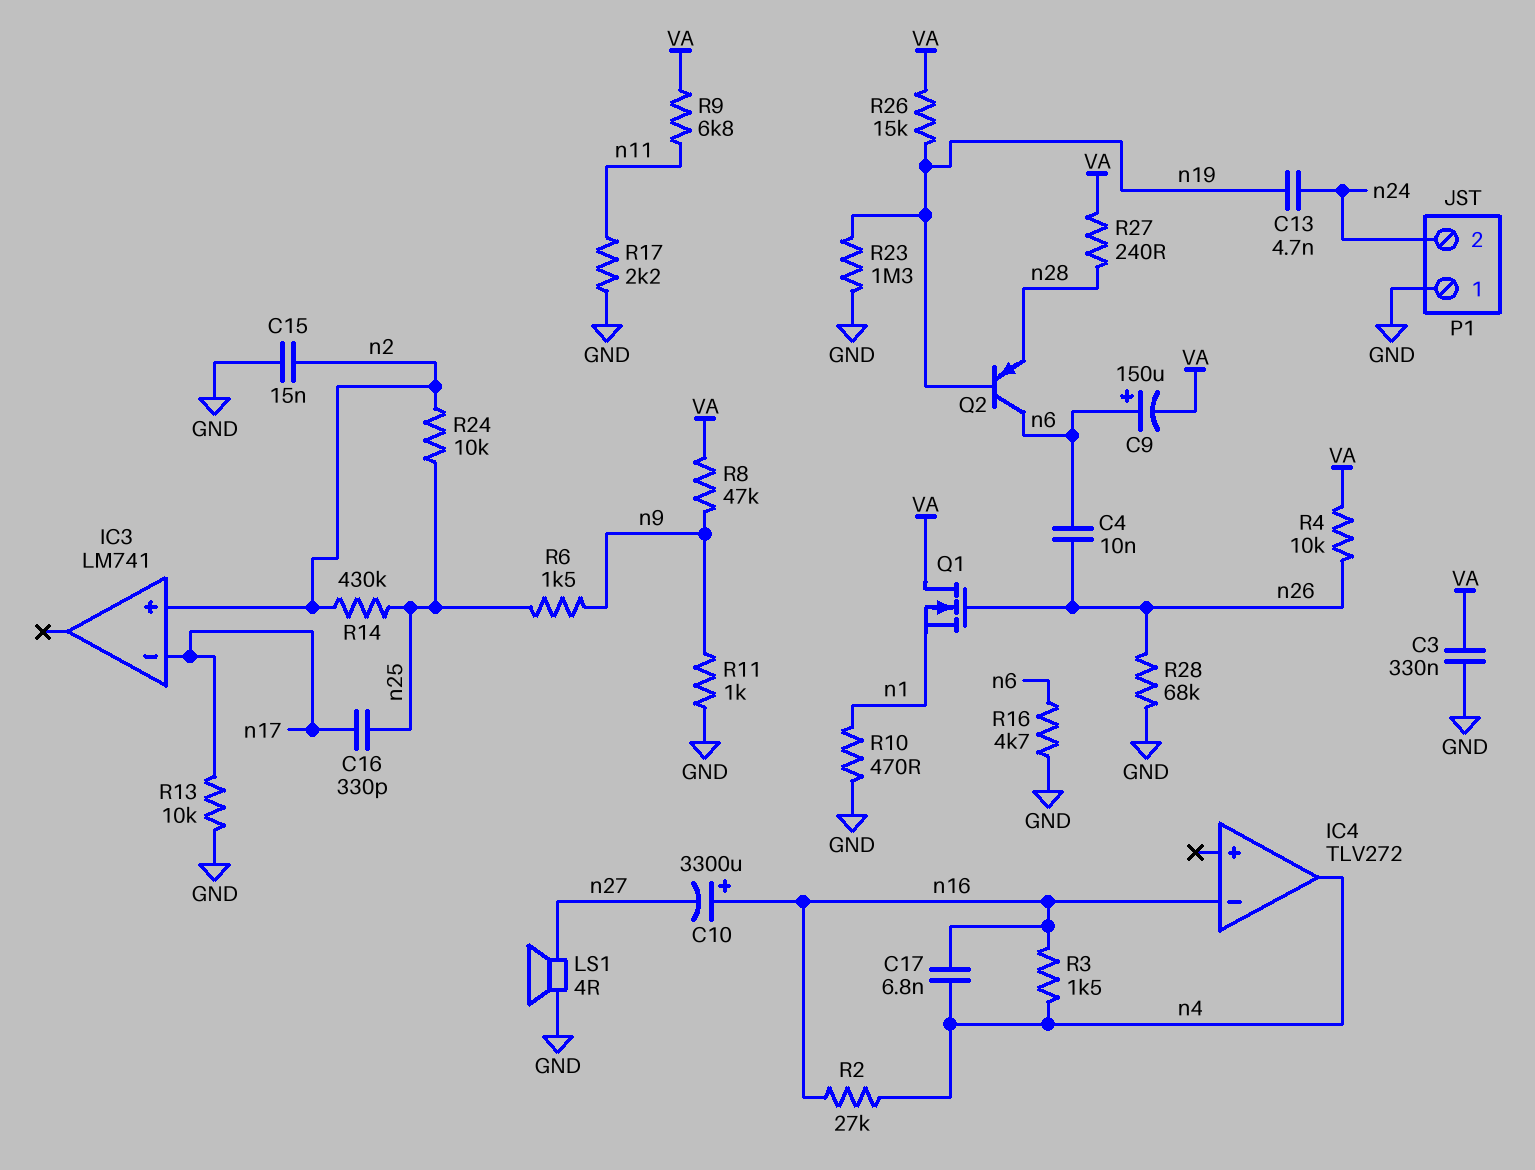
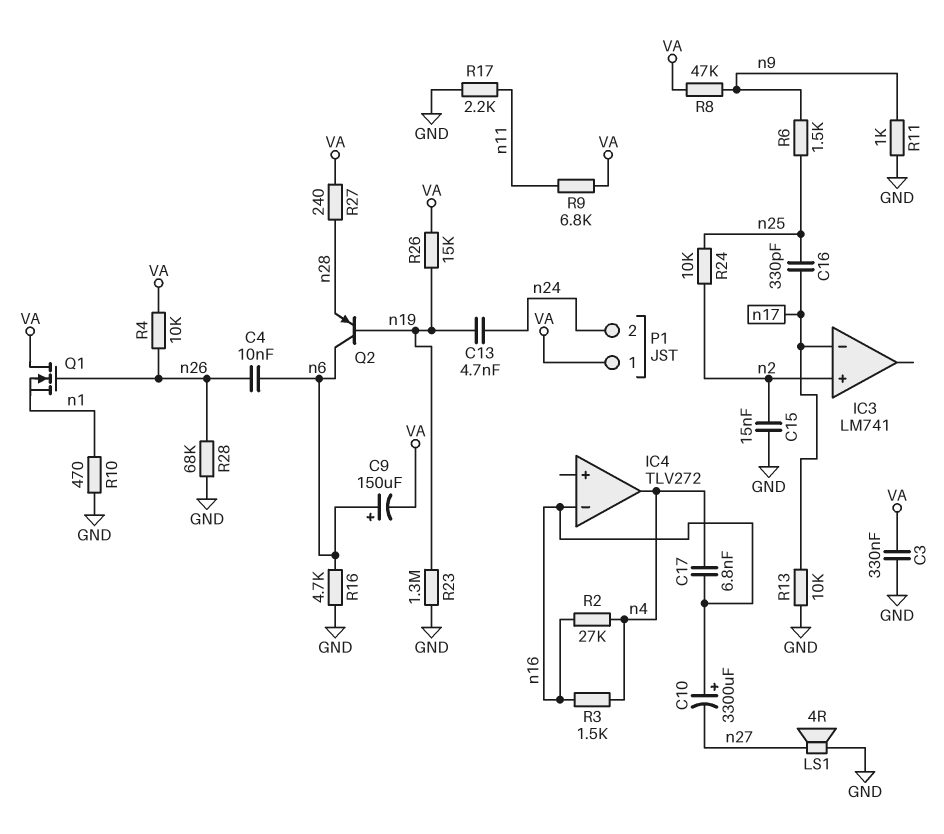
P1 pin 1: GND -> VA
R14: 430k (n2, n25) -> none

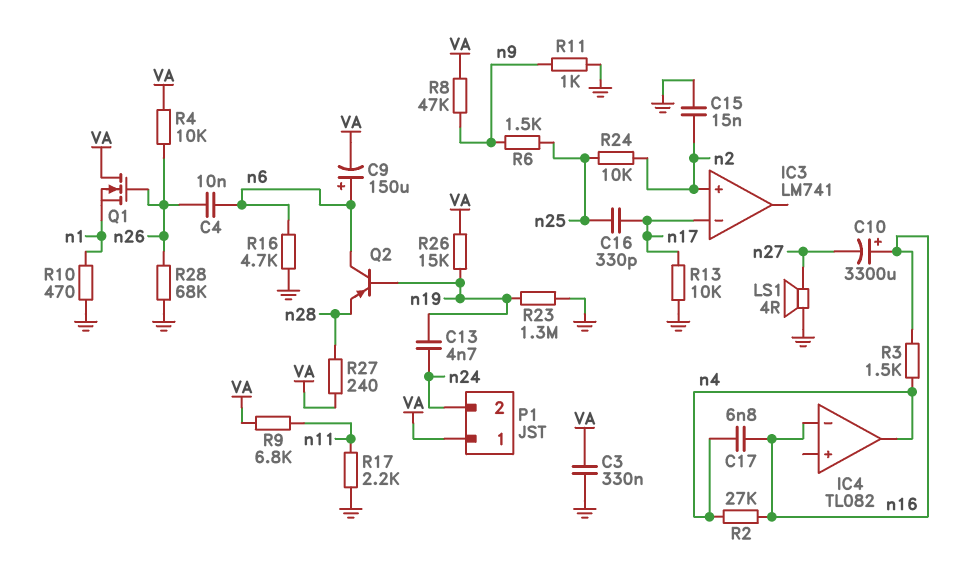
IC4: TLV272 -> TL082

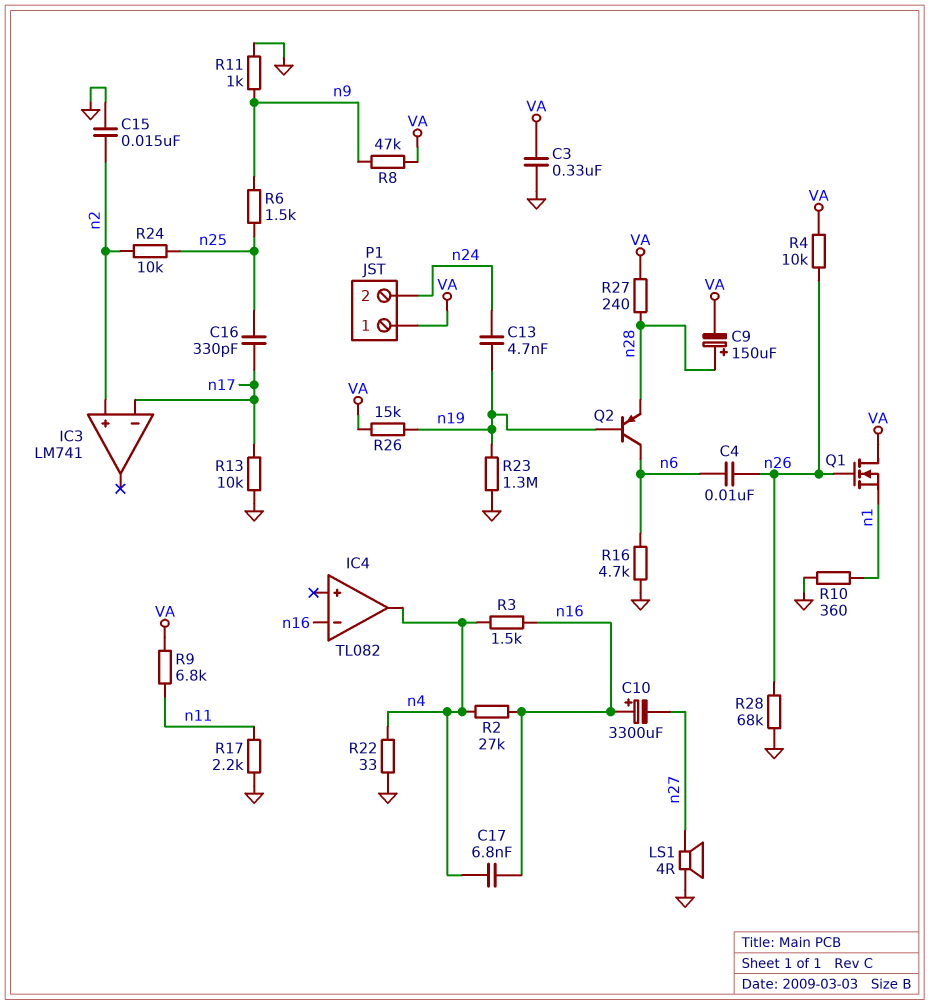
C9: 150uF (plus n6, minus VA) -> 150uF (plus n28, minus VA)
R10: 470 (GND, n1) -> 360 (GND, n1)
R22: none -> 33 (GND, n4)

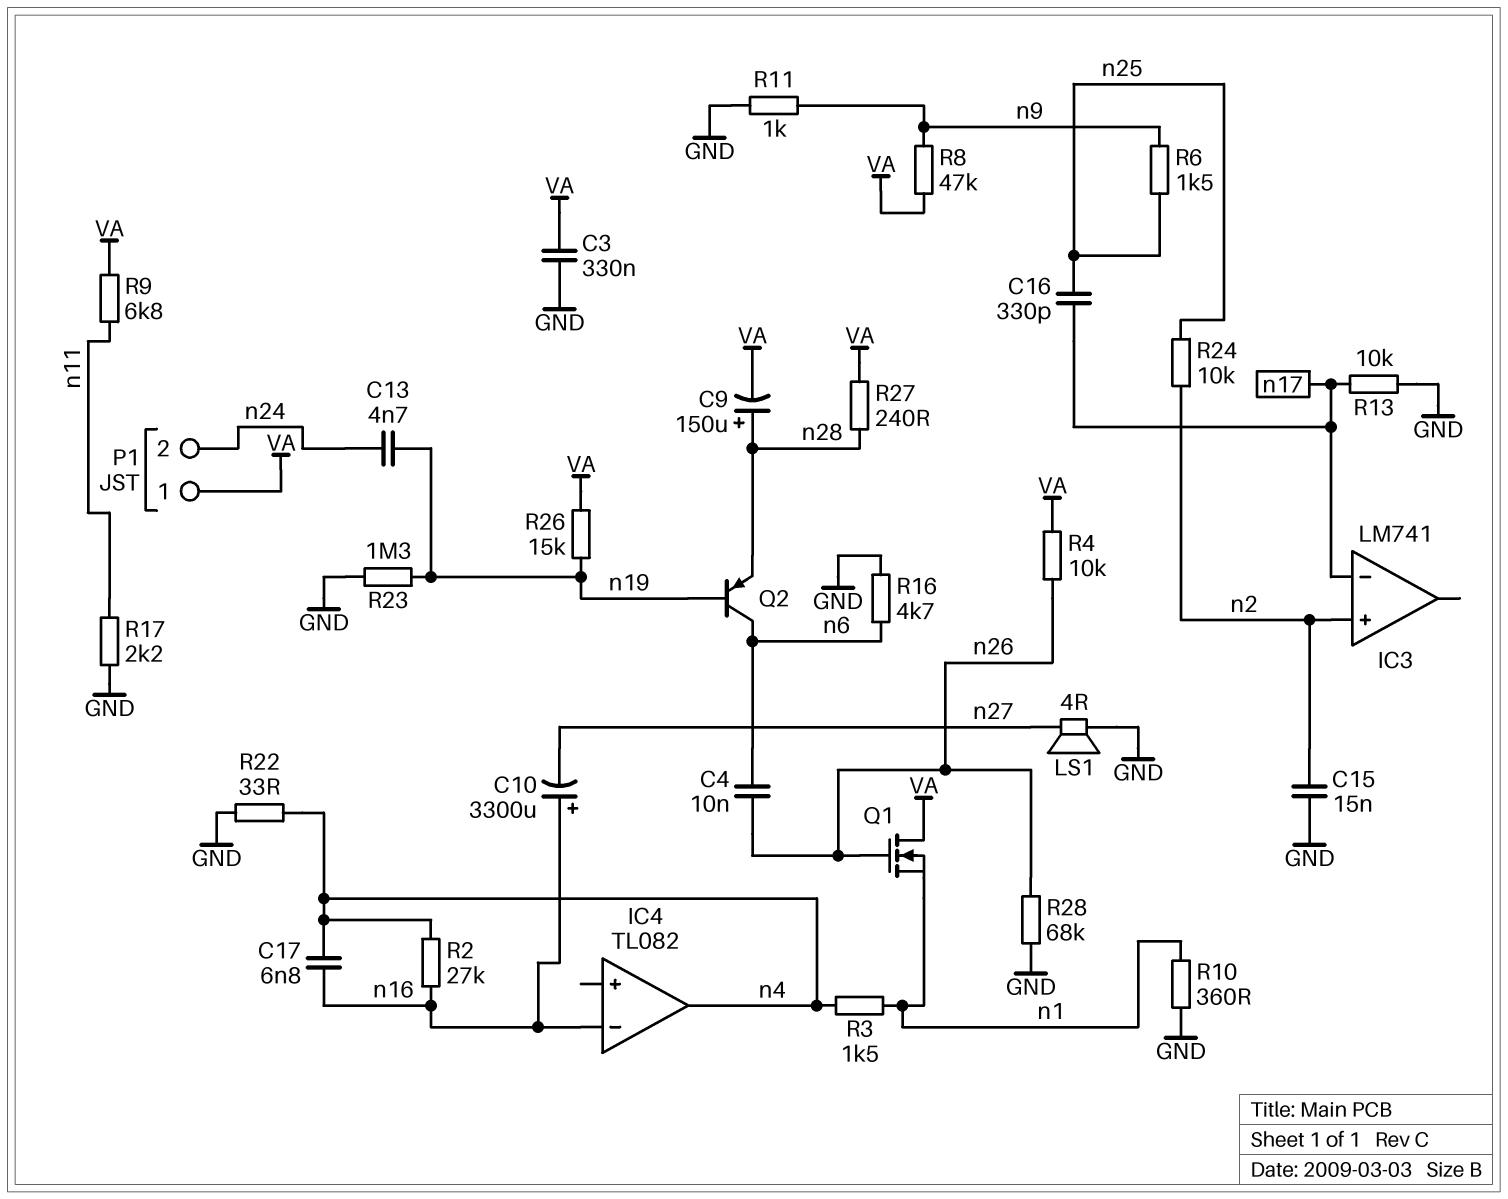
R3: 1.5k (n4, n16) -> 1.5k (n1, n4)

